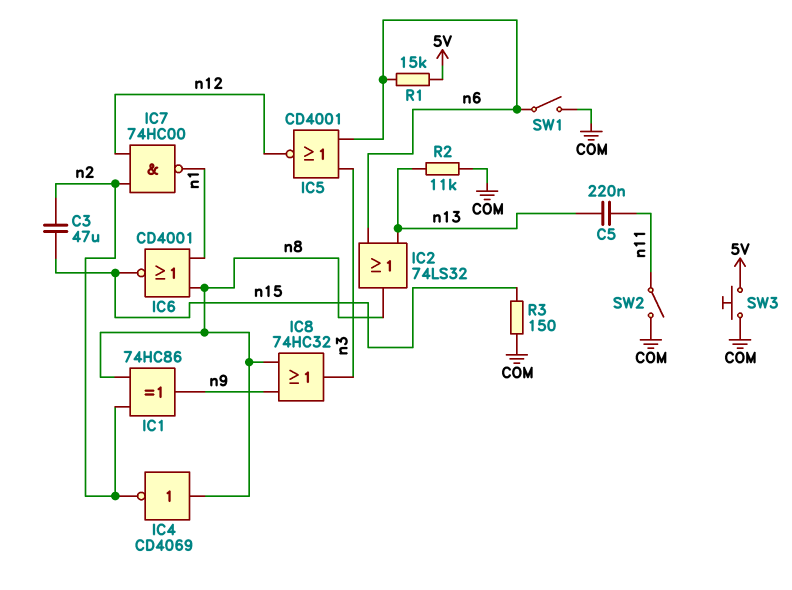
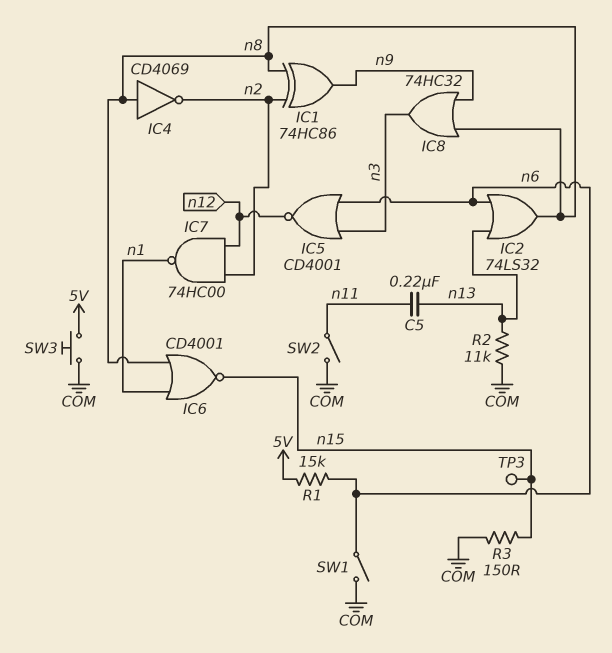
C3: 47uF (n2, n15) -> none
TP3: none -> test point (n15)

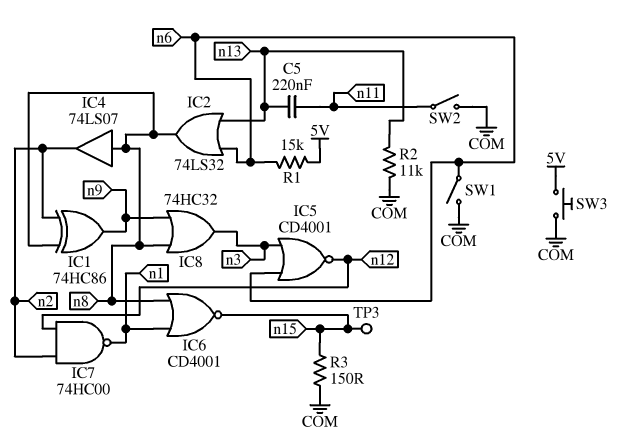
IC4: NOT CD4069 (in n8, out n2) -> buffer 74LS07 (in n8, out n2)

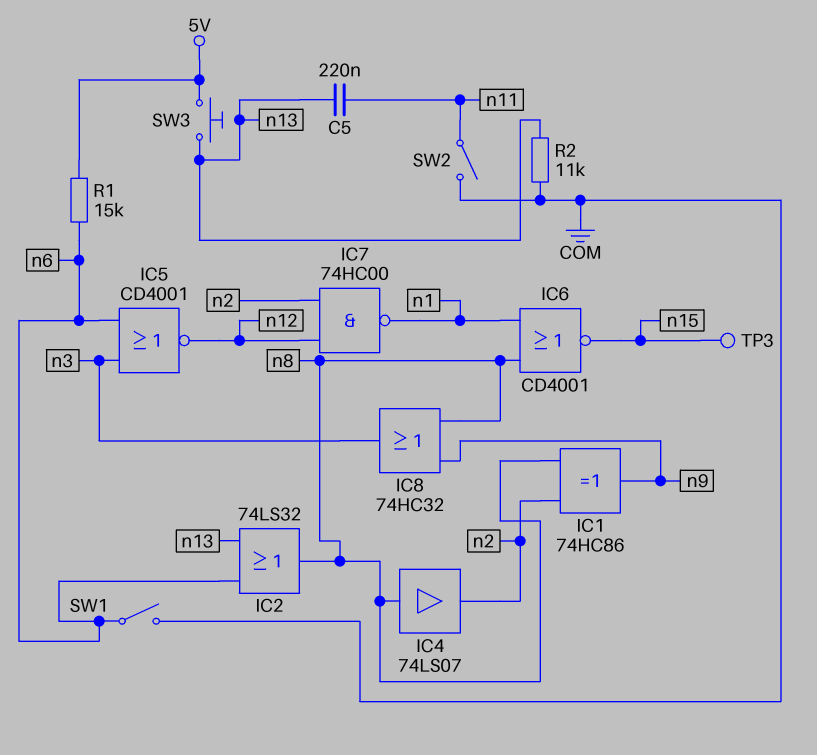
R3: 150 (COM, n15) -> none
SW3: button (5V, COM) -> button (5V, n13)

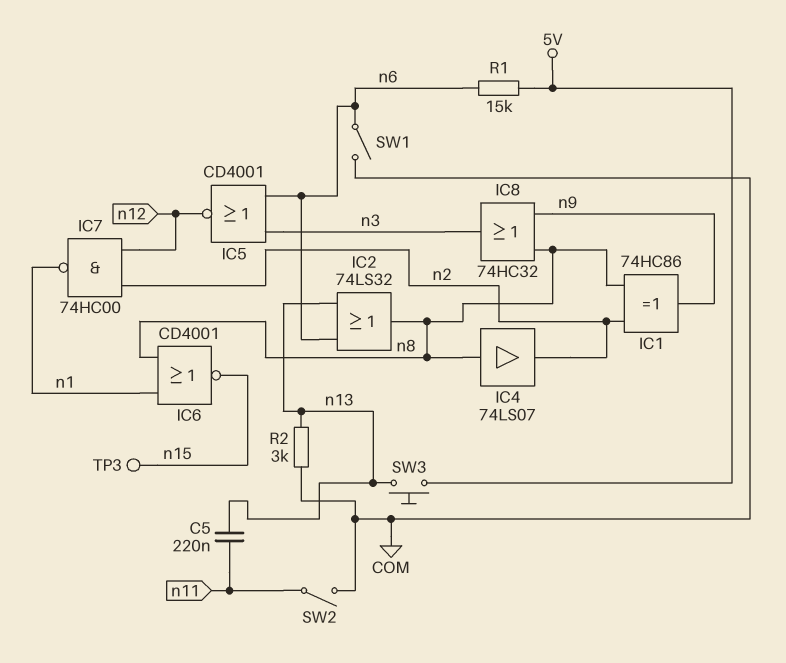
R2: 11k (COM, n13) -> 3k (COM, n13)

